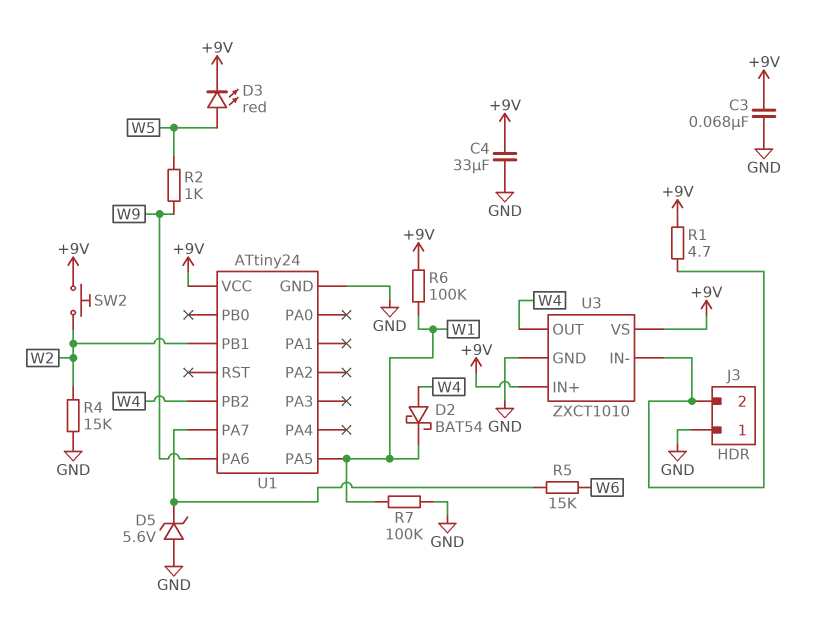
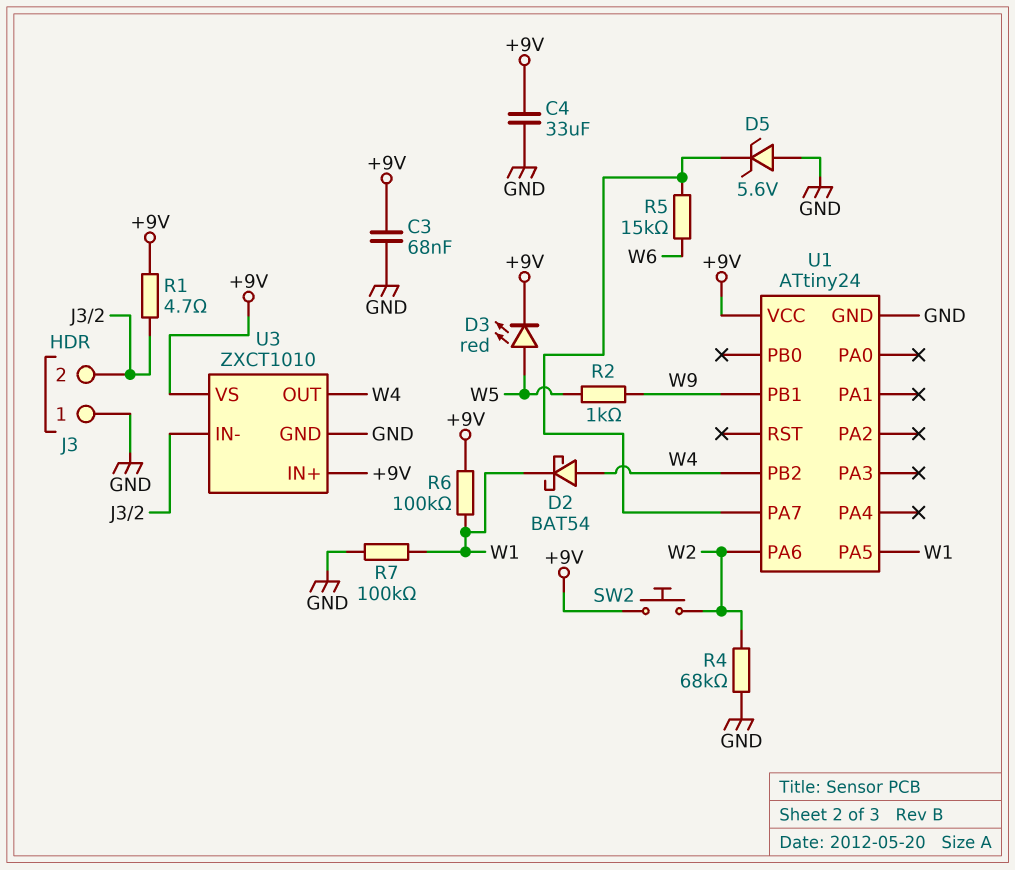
R4: 15k (GND, W2) -> 68k (GND, W2)
U1 pin PA6: W9 -> W2
U1 pin PB1: W2 -> W9

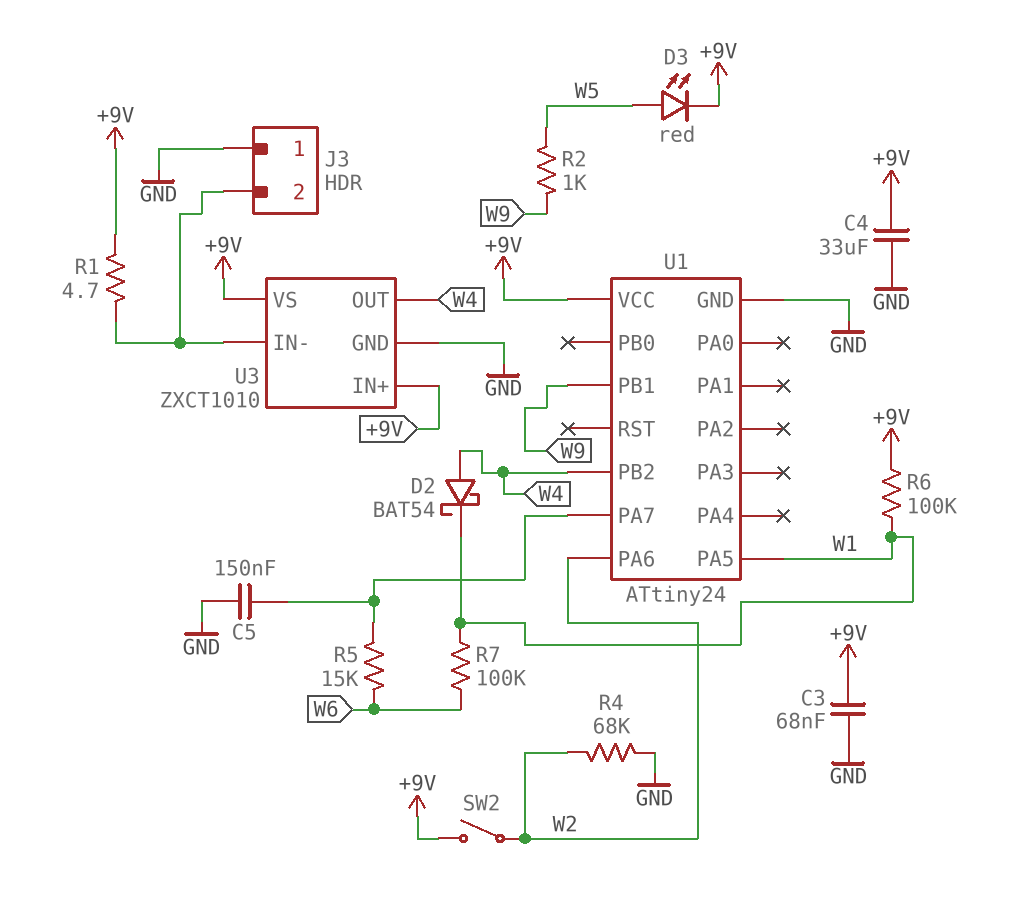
C5: none -> 150nF (GND, U1/PA7)
D5: zener 5.6V (A GND, K U1/PA7) -> none
R7: 100k (GND, W1) -> 100k (W1, W6)
SW2: button (+9V, W2) -> switch (+9V, W2)

